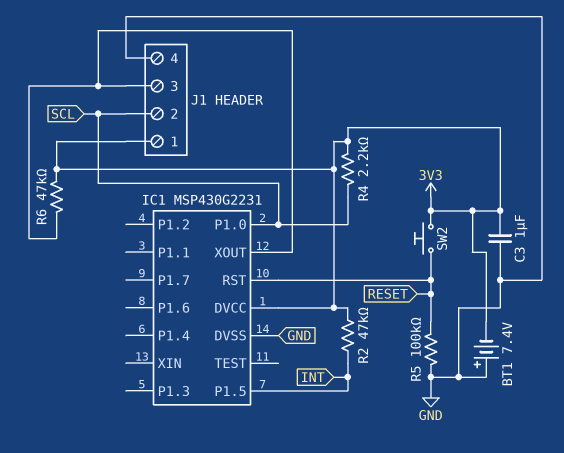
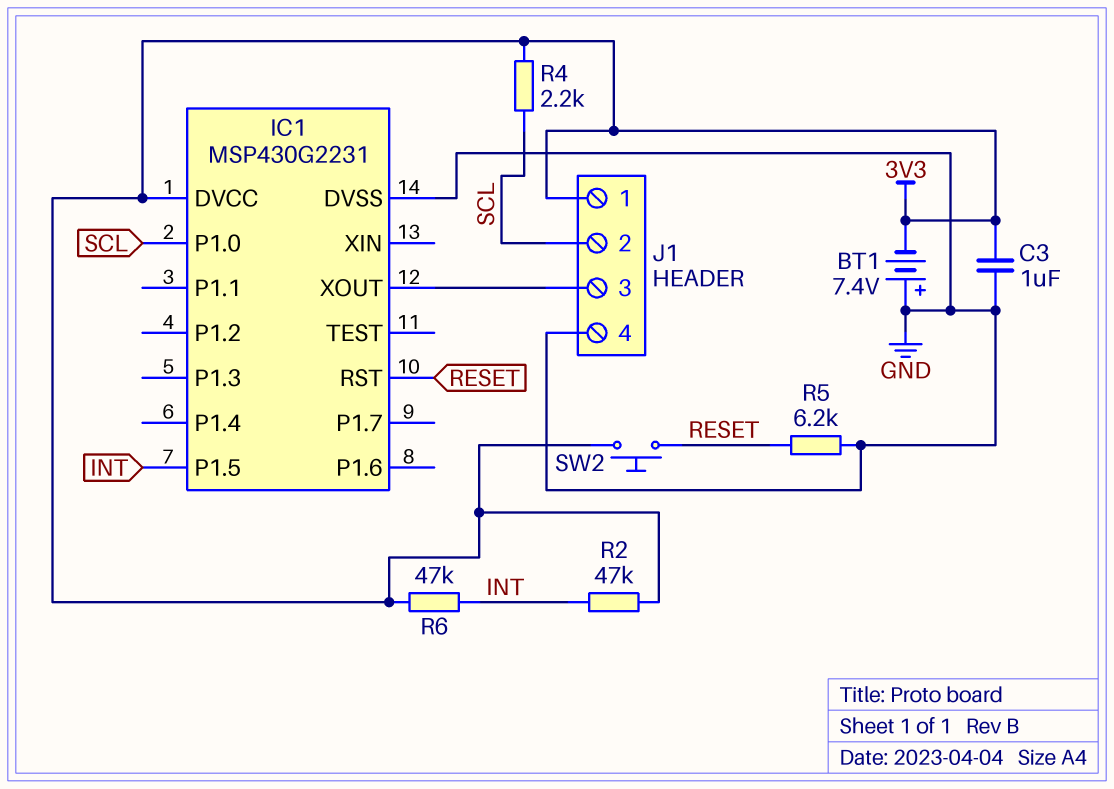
R5: 100k (GND, RESET) -> 6.2k (GND, RESET)
R6: 47k (3V3, IC1/XOUT) -> 47k (3V3, INT)

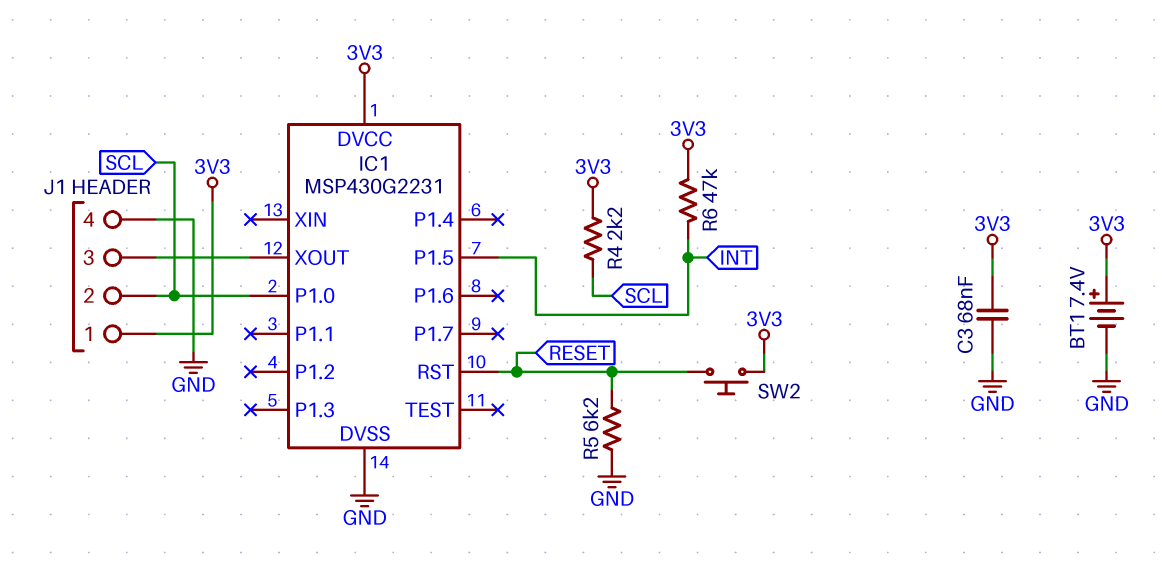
BT1: 7.4V (plus GND, minus 3V3) -> 7.4V (plus 3V3, minus GND)
C3: 1uF (3V3, GND) -> 68nF (3V3, GND)
R2: 47k (3V3, INT) -> none

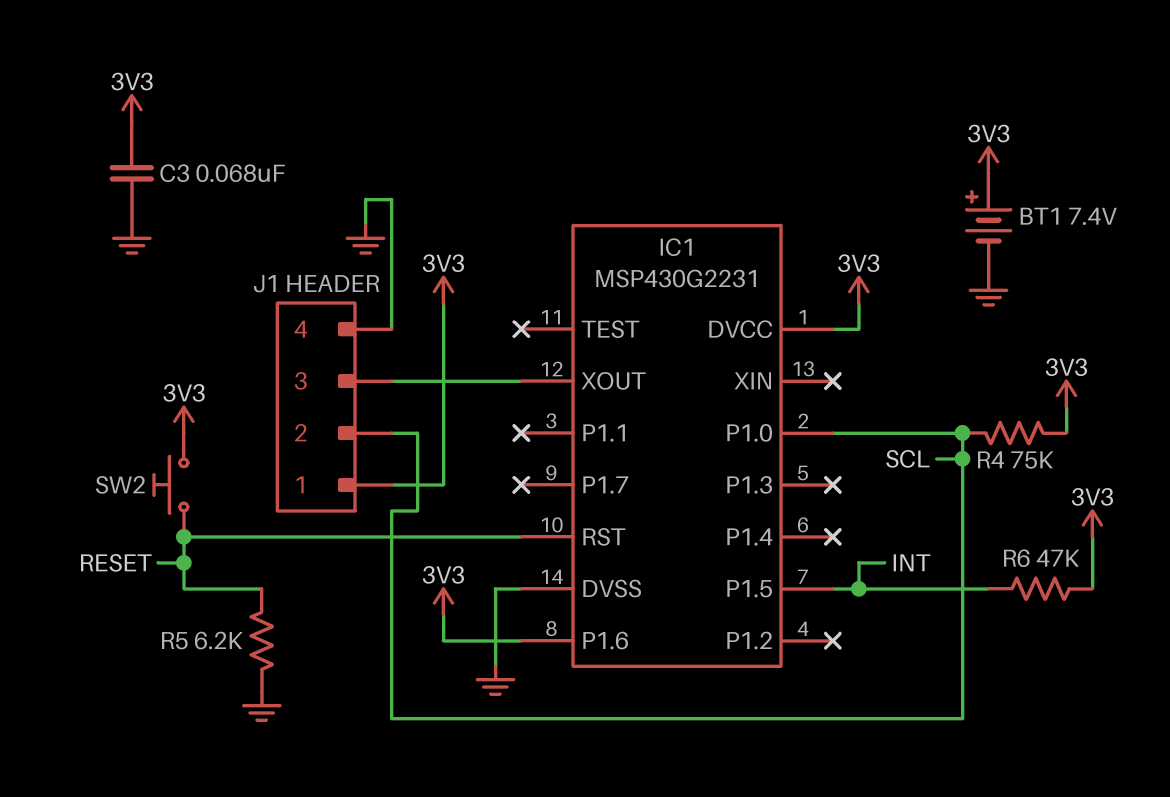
IC1 pin P1.6: none -> 3V3
R4: 2.2k (3V3, SCL) -> 75k (3V3, SCL)

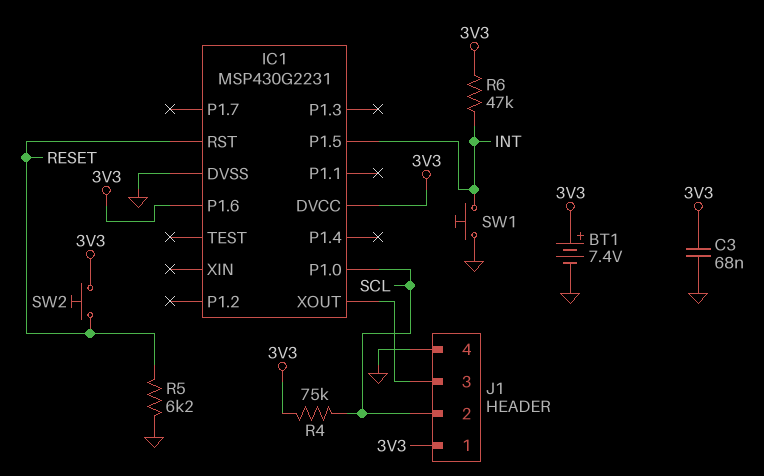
SW1: none -> button (GND, INT)

